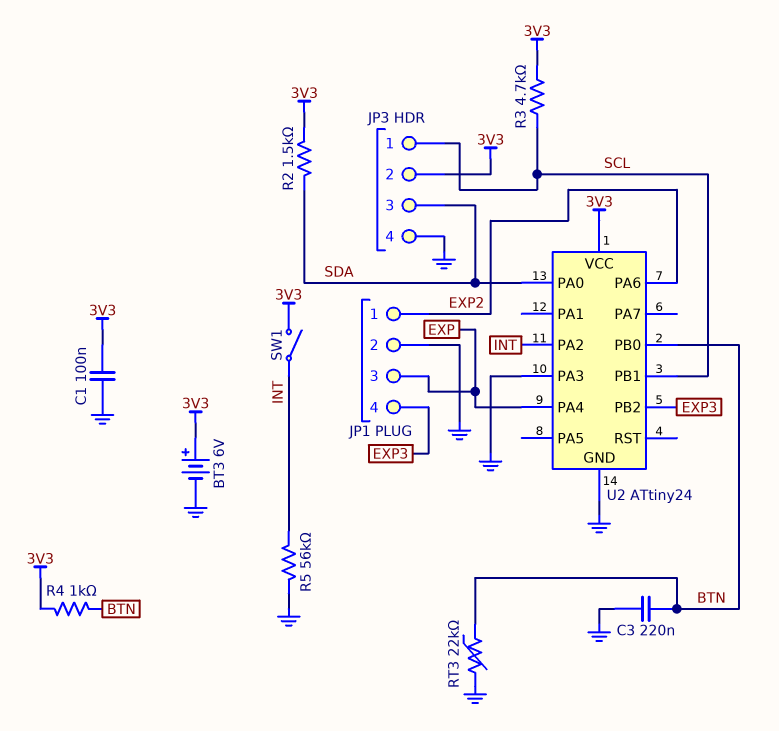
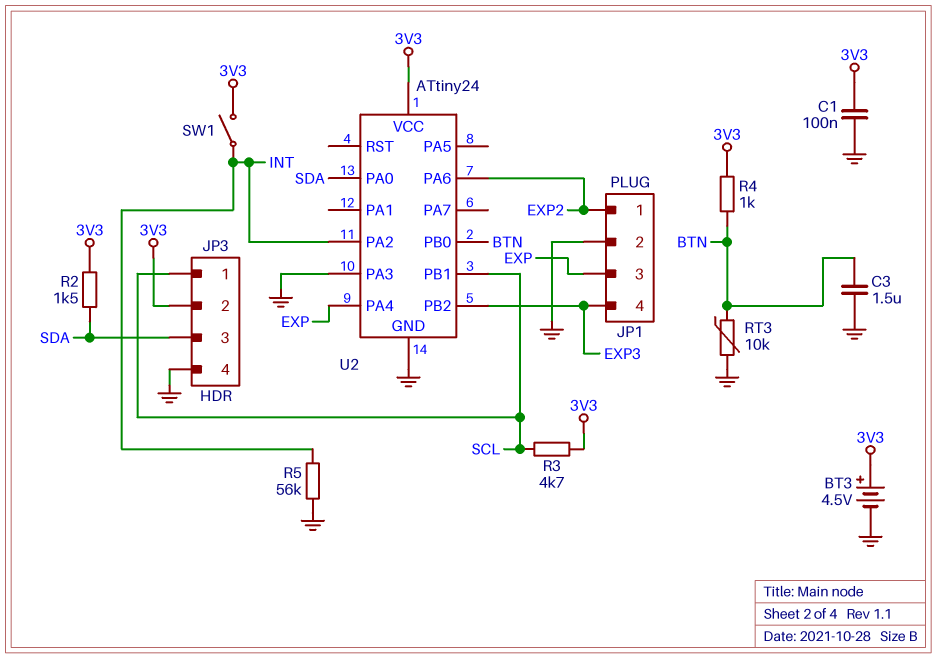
BT3: 6V (plus 3V3, minus GND) -> 4.5V (plus 3V3, minus GND)
C3: 220nF (BTN, GND) -> 1.5uF (BTN, GND)
RT3: 22k (BTN, GND) -> 10k (BTN, GND)

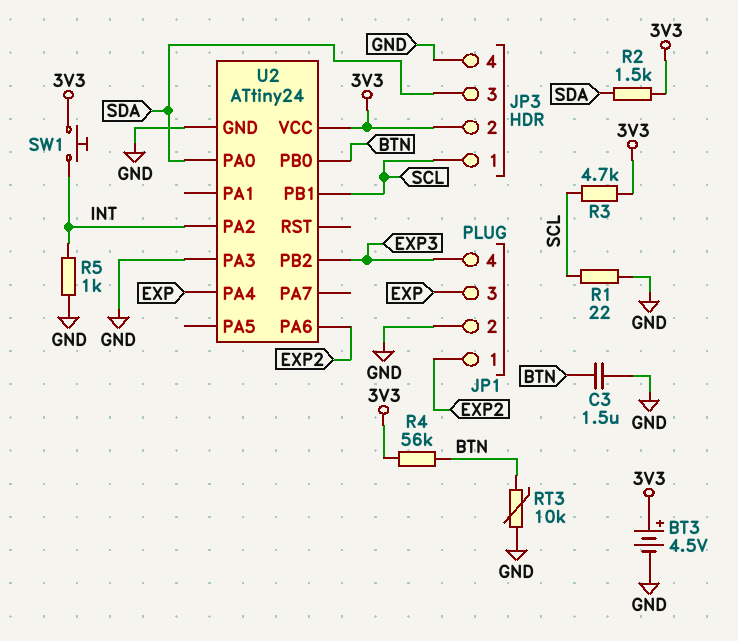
C1: 100nF (3V3, GND) -> none
R1: none -> 22 (GND, SCL)
R4: 1k (3V3, BTN) -> 56k (3V3, BTN)
R5: 56k (GND, INT) -> 1k (GND, INT)
SW1: switch (3V3, INT) -> button (3V3, INT)

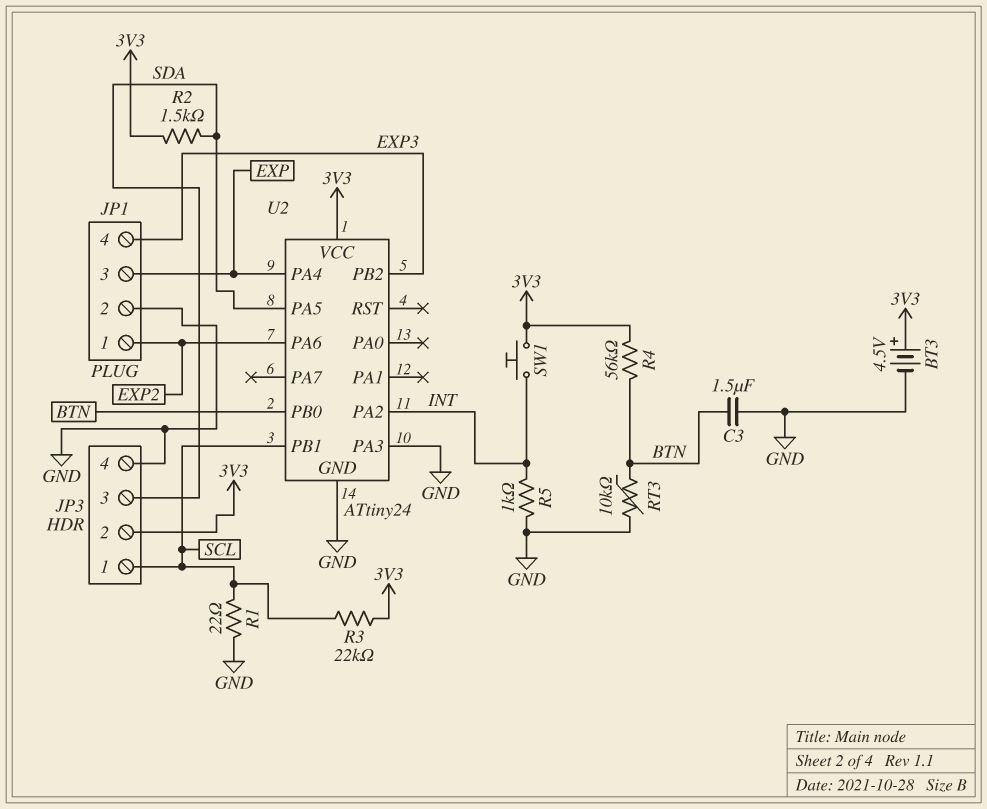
R3: 4.7k (3V3, SCL) -> 22k (3V3, SCL)
U2 pin PA0: SDA -> none
U2 pin PA5: none -> SDA

